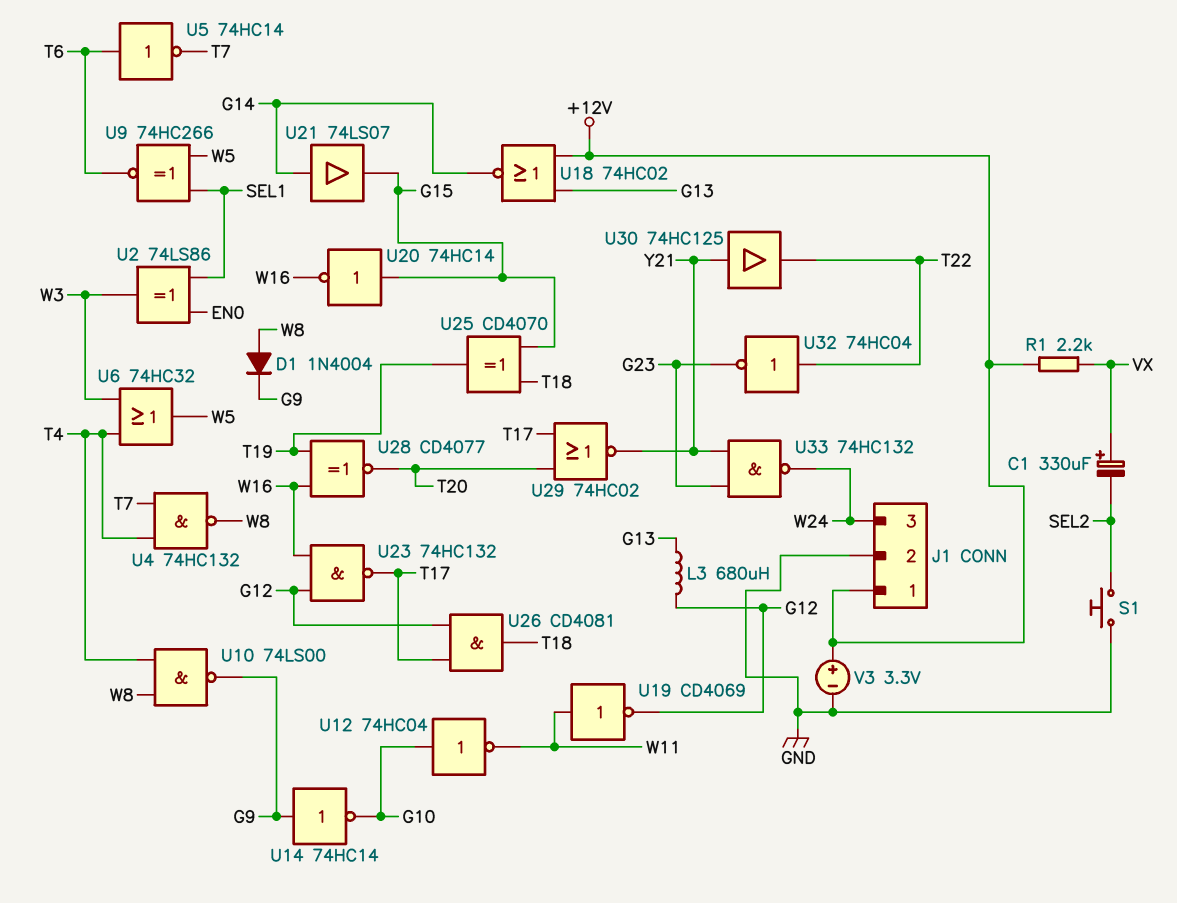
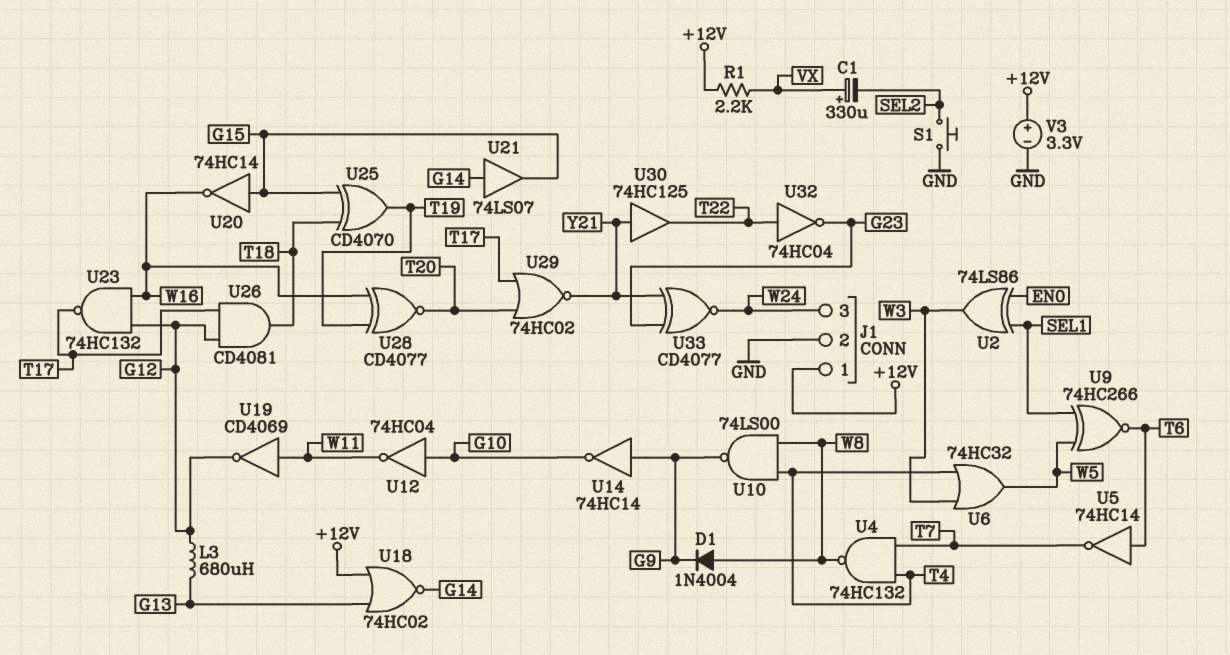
U33: NAND 74HC132 (in G23, in Y21, out W24) -> XNOR CD4077 (in G23, in Y21, out W24)

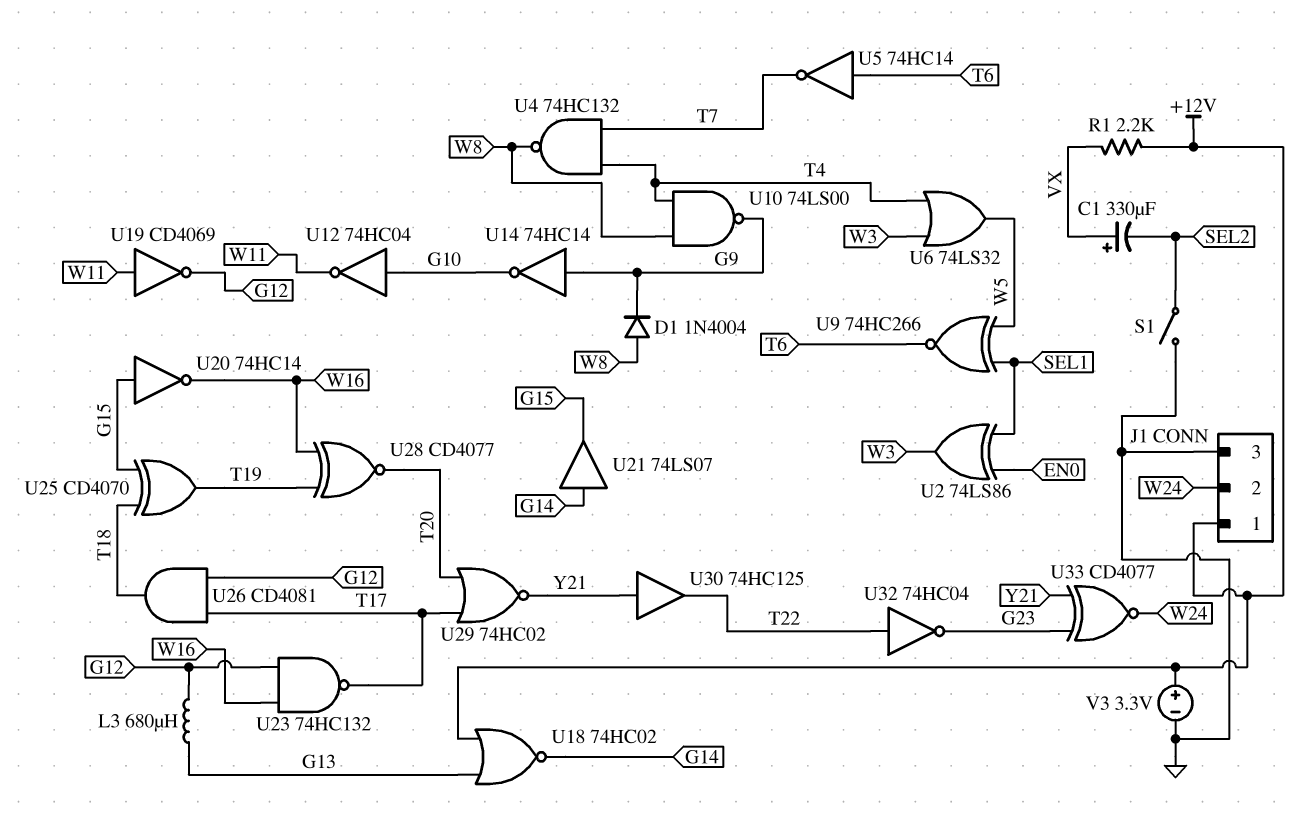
J1 pin 2: GND -> W24
J1 pin 3: W24 -> GND
S1: button (GND, SEL2) -> switch (GND, SEL2)
U6: OR 74HC32 (in T4, in W3, out W5) -> OR 74LS32 (in T4, in W3, out W5)

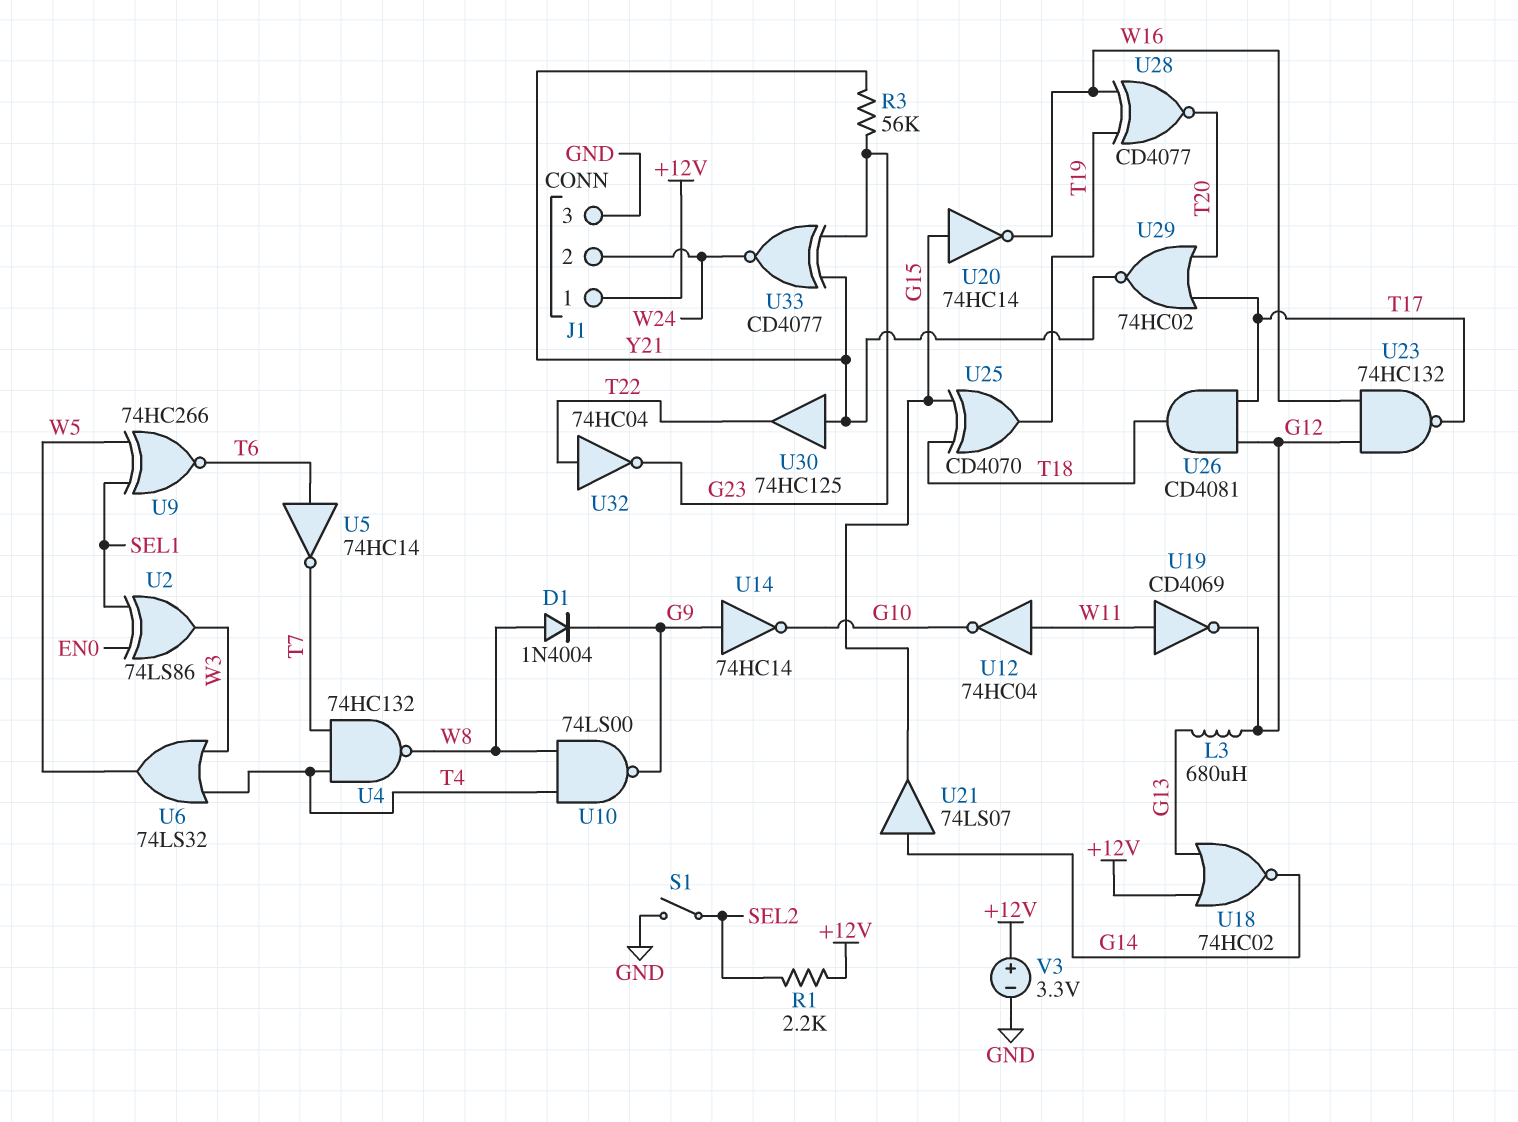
C1: 330uF (plus VX, minus SEL2) -> none
R1: 2.2k (+12V, VX) -> 2.2k (+12V, SEL2)
R3: none -> 56k (G23, Y21)
U12: NOT 74HC04 (in G10, out W11) -> NOT 74HC04 (in W11, out G10)

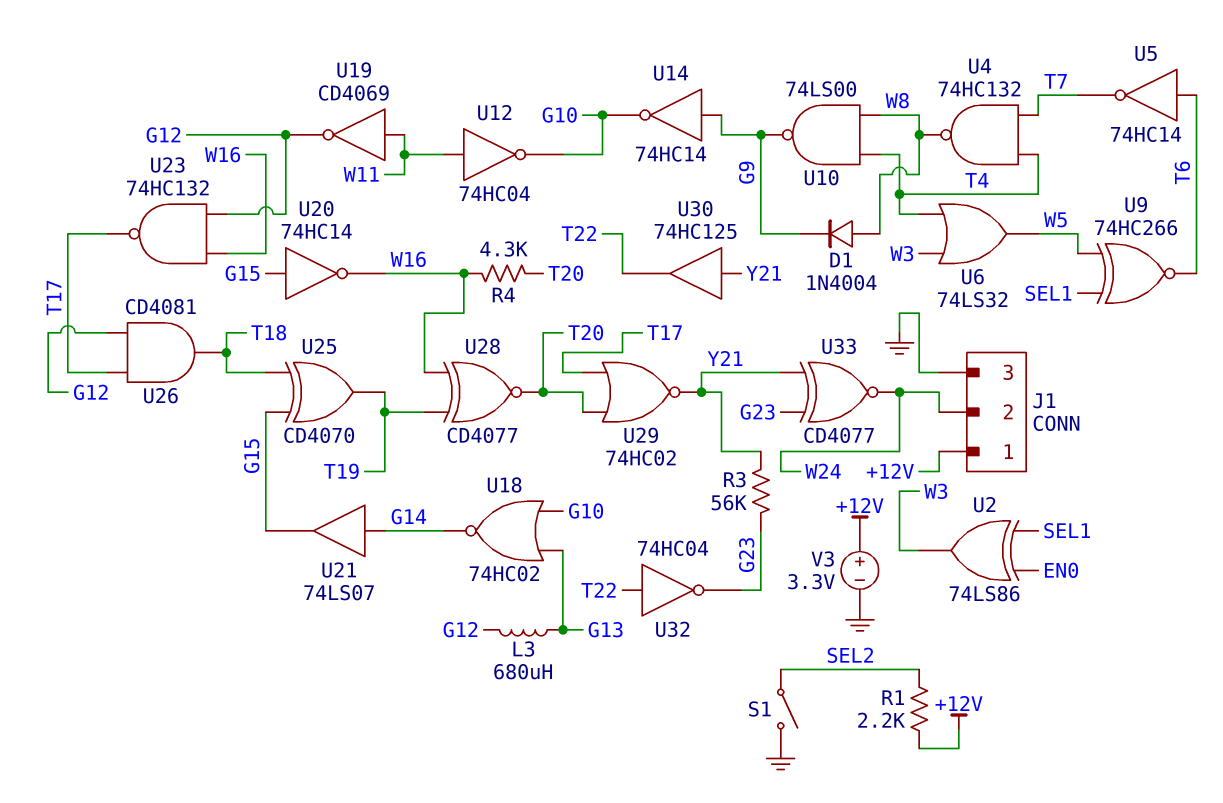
R4: none -> 4.3k (T20, W16)
U18: NOR 74HC02 (in +12V, in G13, out G14) -> NOR 74HC02 (in G10, in G13, out G14)

